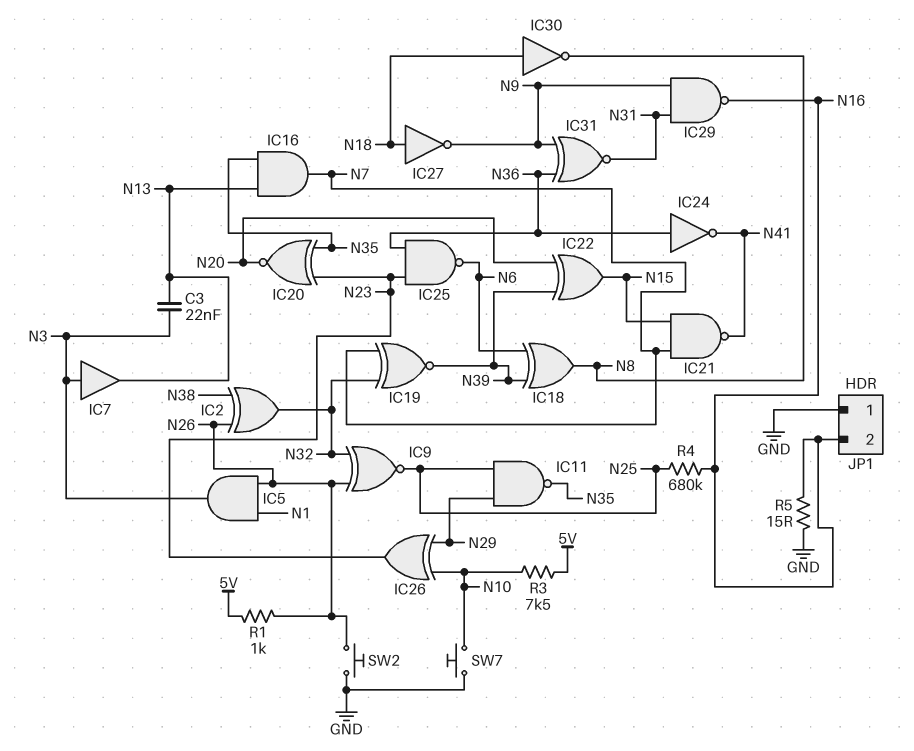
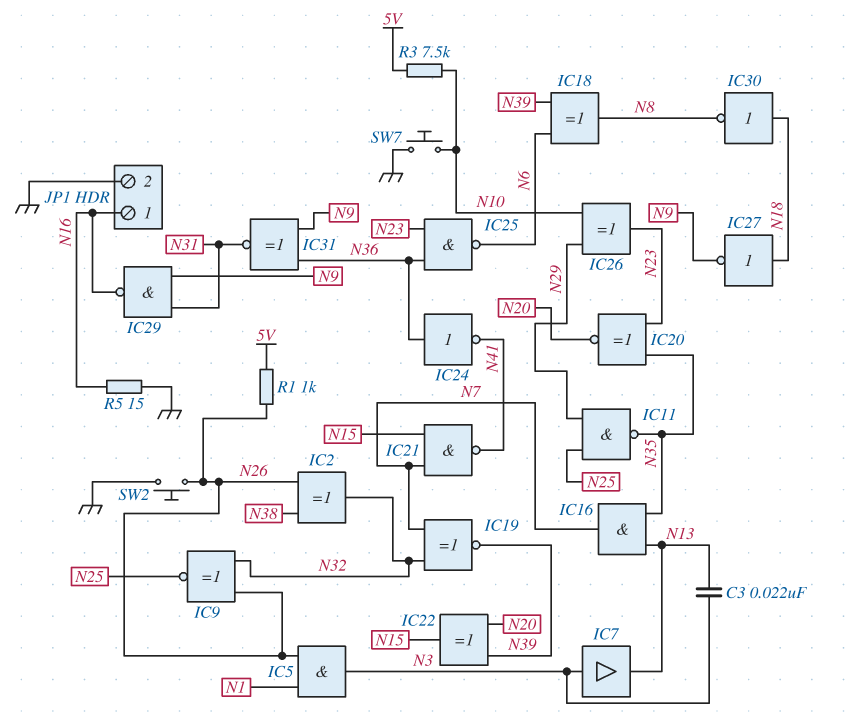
JP1 pin 1: GND -> N16
JP1 pin 2: N16 -> GND
R4: 680k (N16, N25) -> none

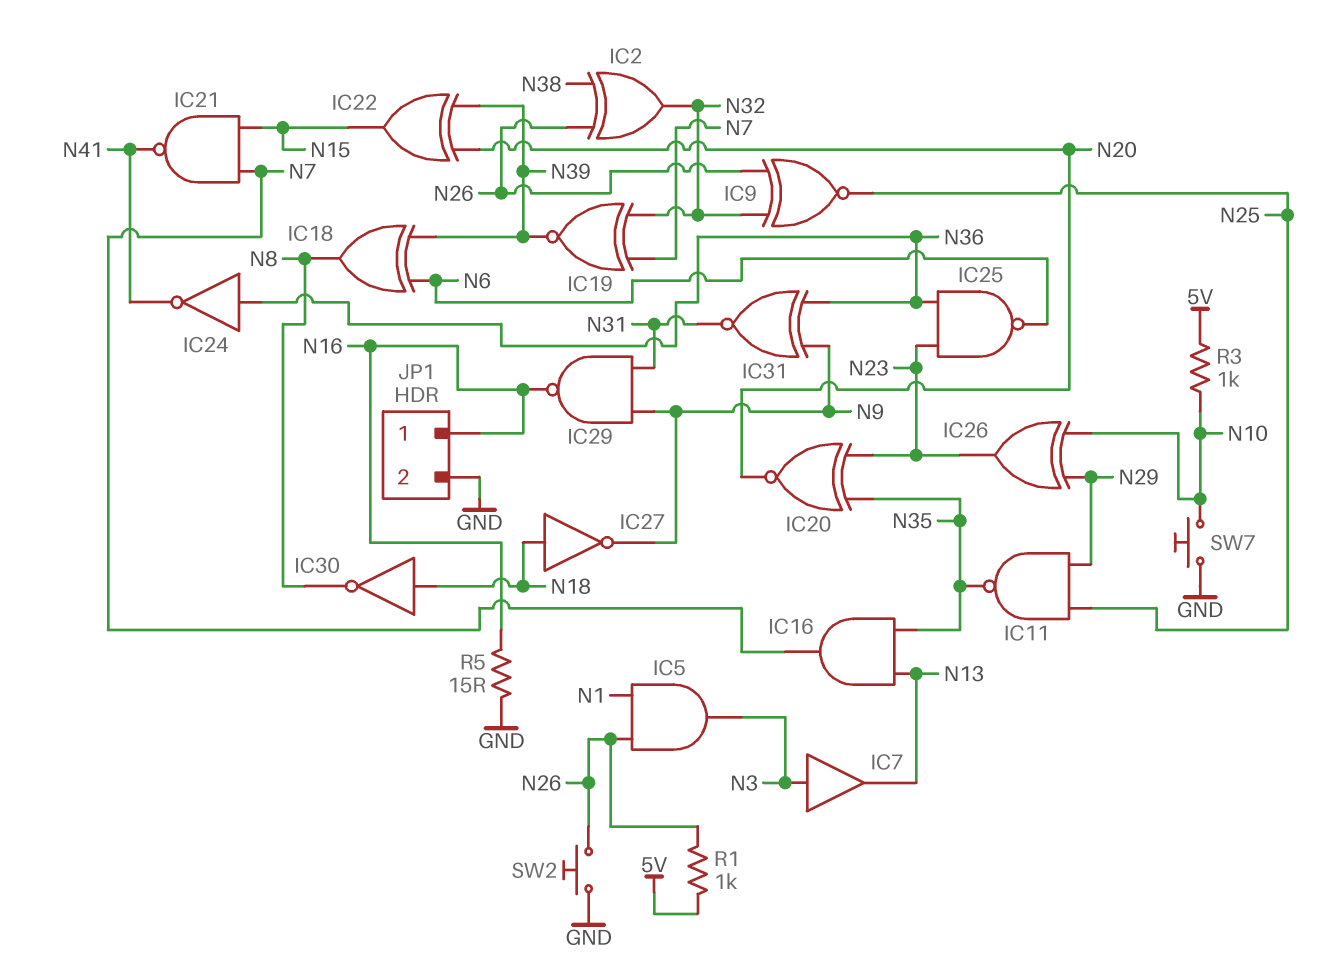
C3: 22nF (N3, N13) -> none
R3: 7.5k (5V, N10) -> 1k (5V, N10)

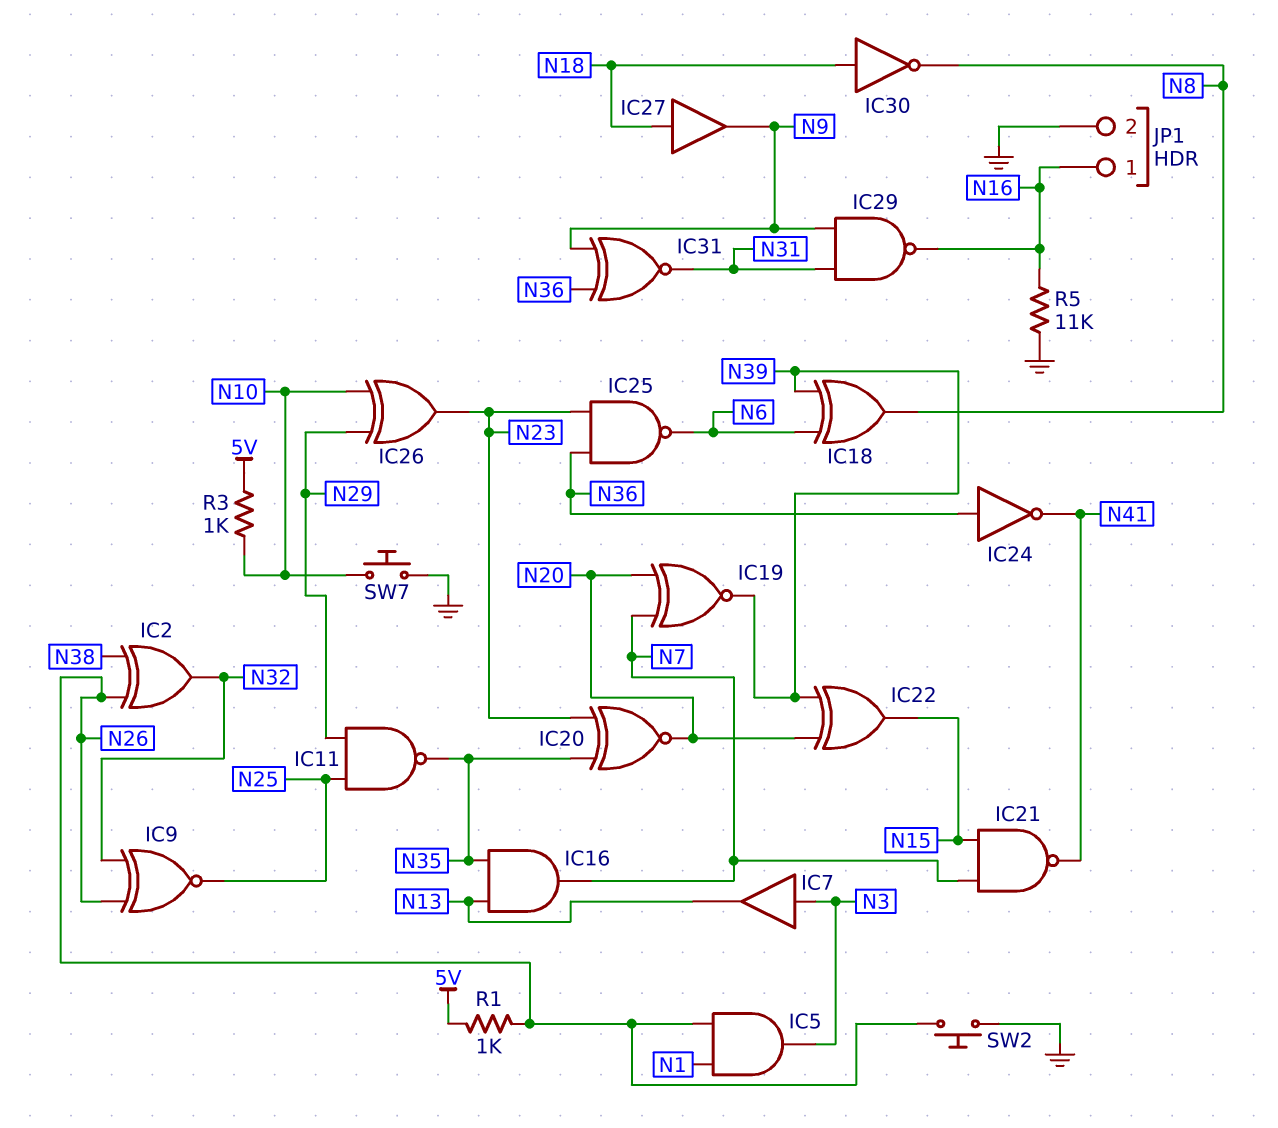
IC19: XNOR (in N7, in N32, out N39) -> XNOR (in N7, in N20, out N39)
IC27: NOT (in N18, out N9) -> buffer (in N18, out N9)
R5: 15 (GND, N16) -> 11k (GND, N16)

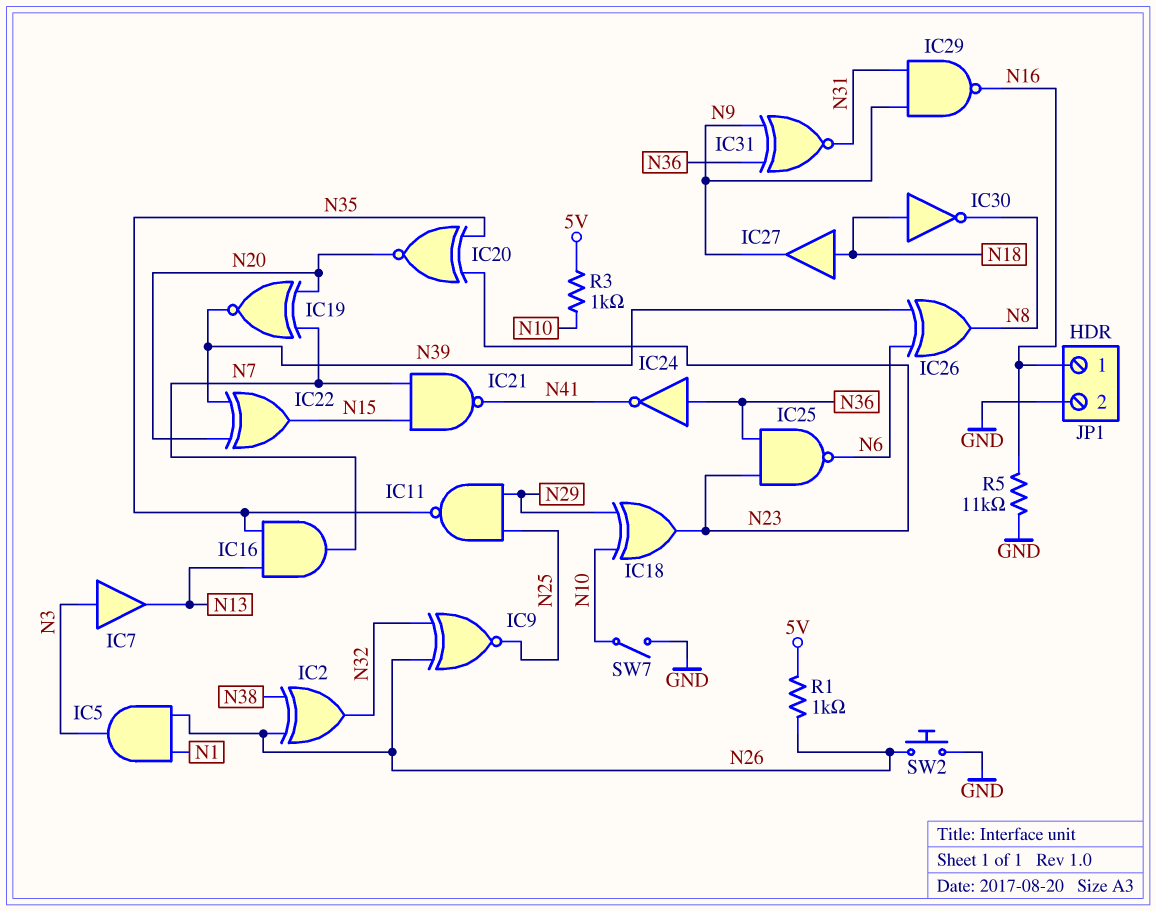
IC18: XOR (in N6, in N39, out N8) -> XOR (in N10, in N29, out N23)
IC26: XOR (in N10, in N29, out N23) -> XOR (in N6, in N39, out N8)
SW7: button (GND, N10) -> switch (GND, N10)

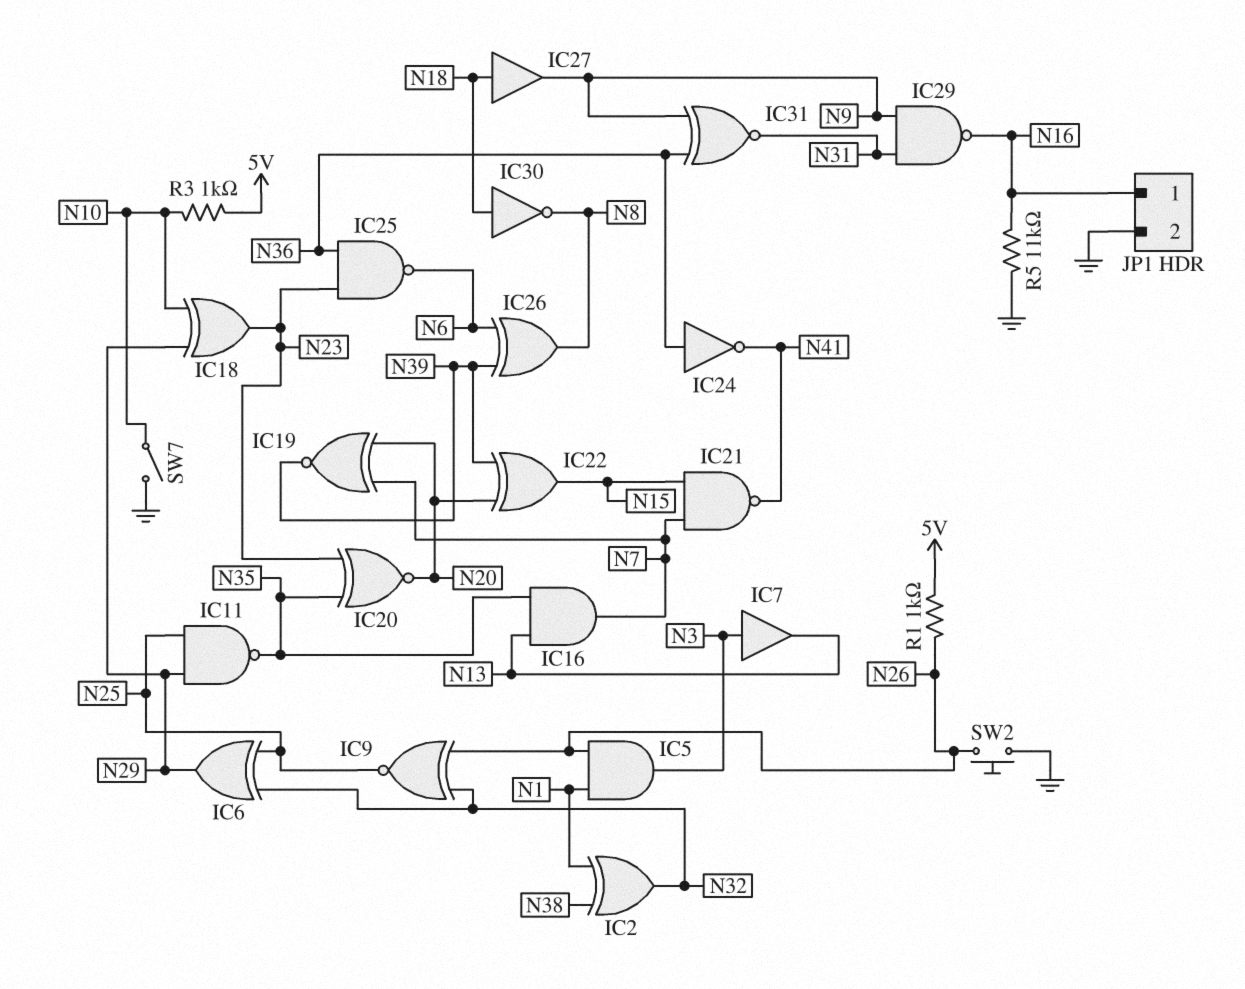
IC2: XOR (in N26, in N38, out N32) -> XOR (in N1, in N38, out N32)
IC6: none -> XOR (in N25, in N32, out N29)

